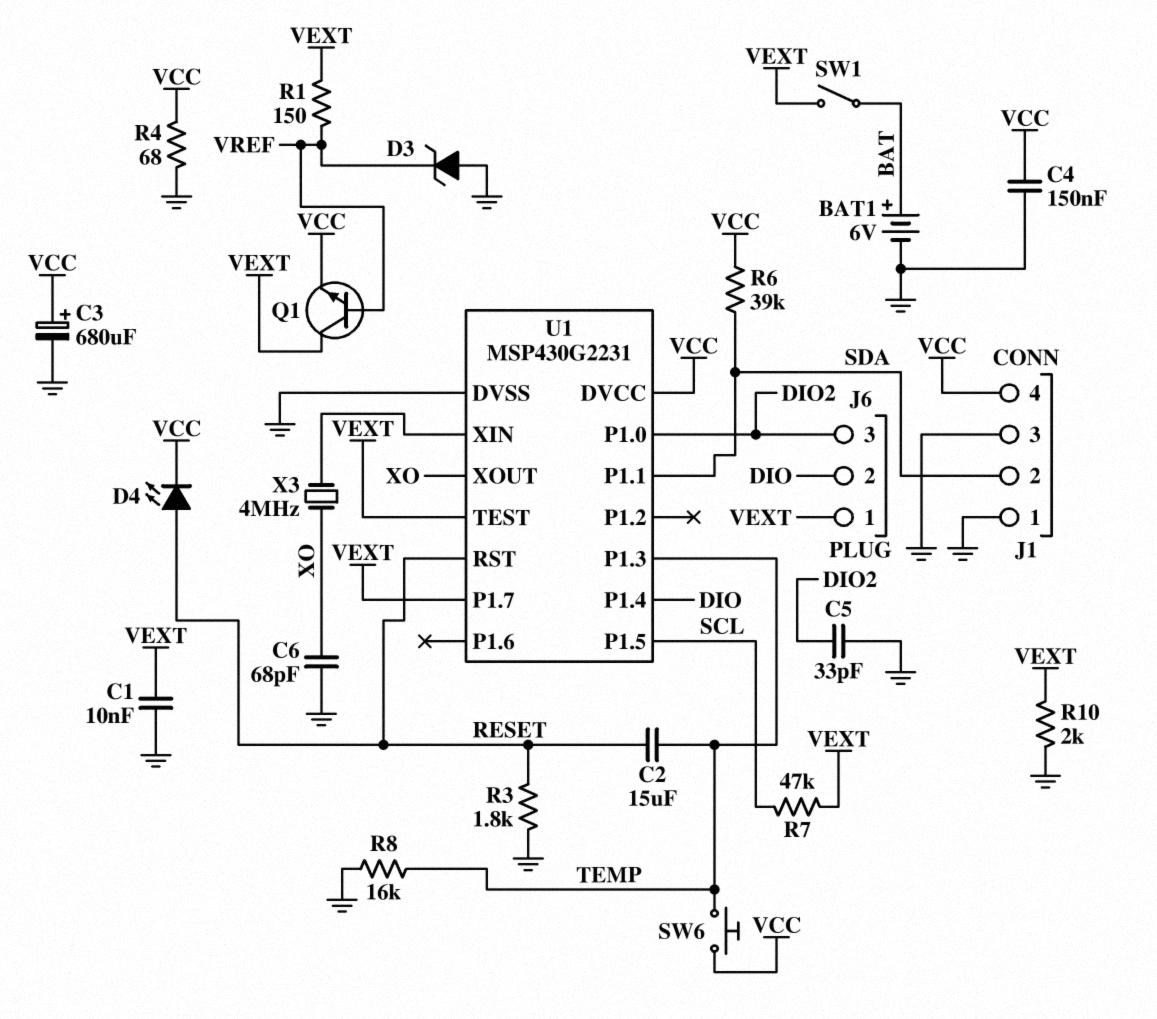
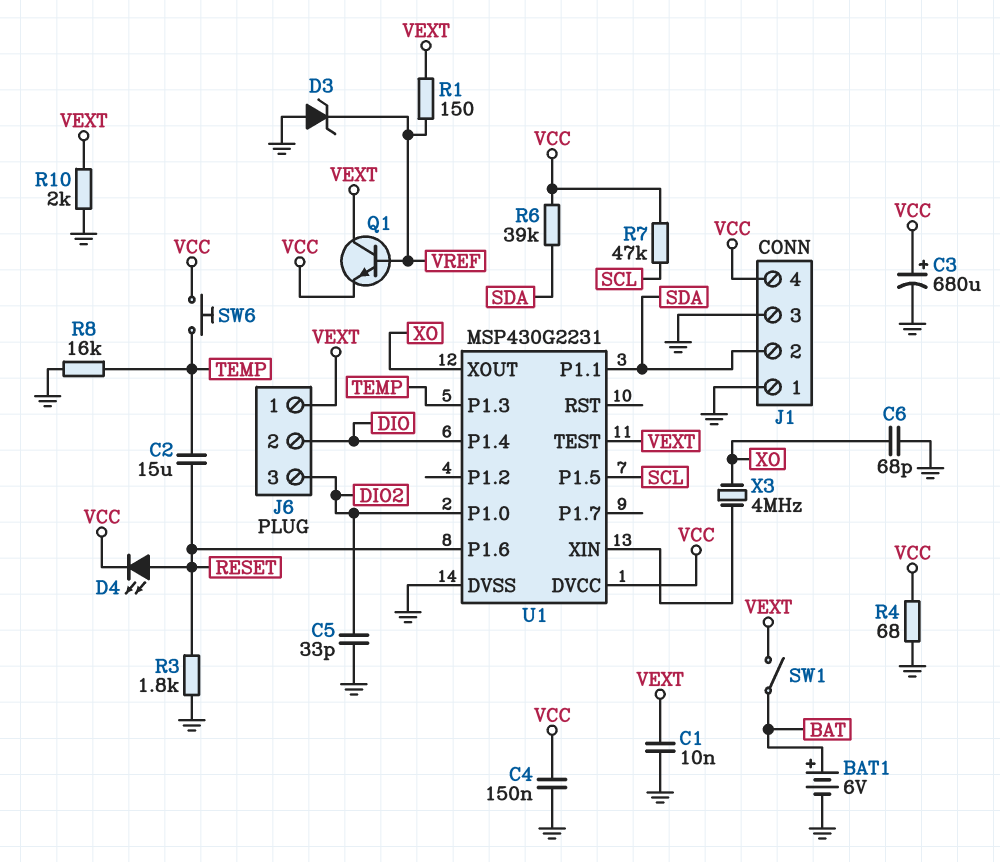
R7: 47k (SCL, VEXT) -> 47k (SCL, VCC)
U1 pin P1.6: none -> RESET
U1 pin P1.7: VEXT -> none
U1 pin RST: RESET -> none

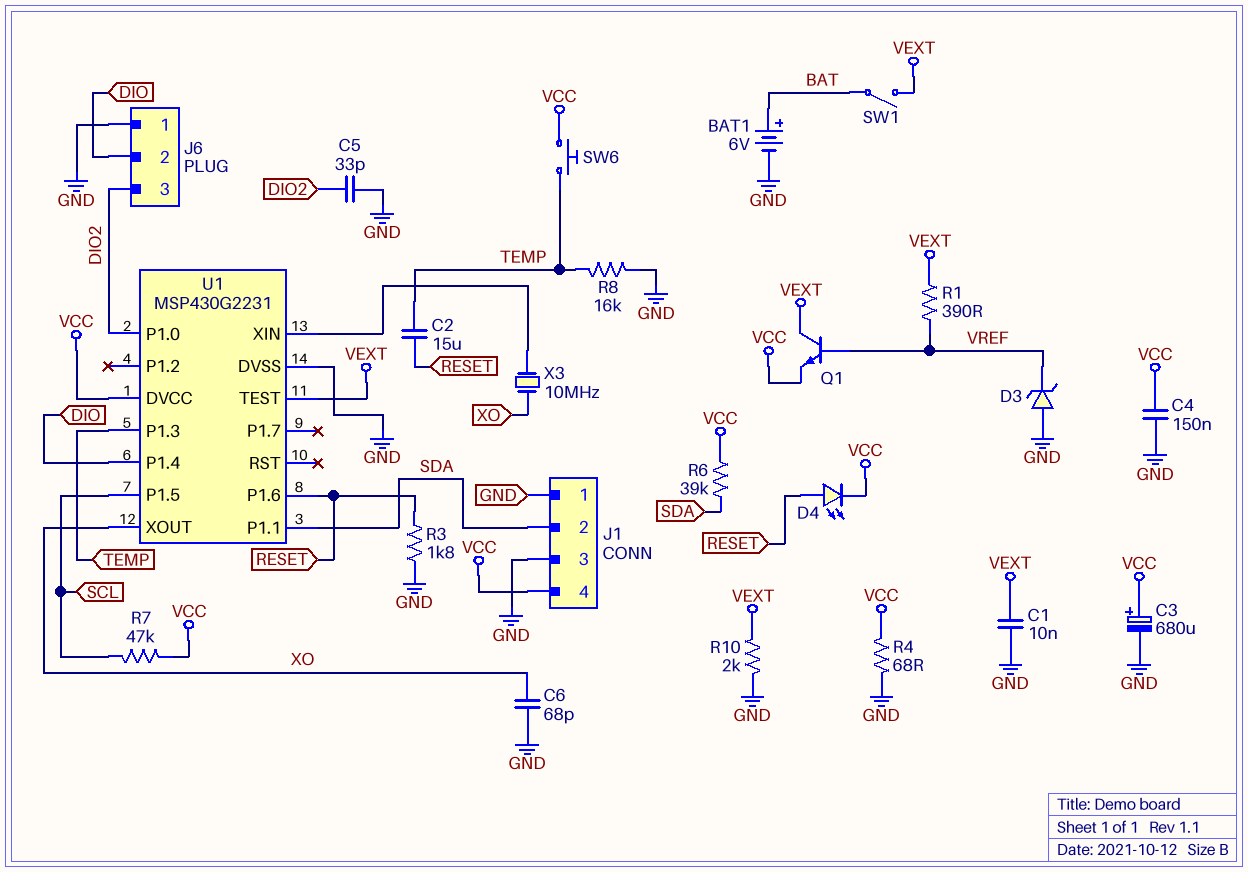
J6 pin 1: VEXT -> GND
R1: 150 (VEXT, VREF) -> 390 (VEXT, VREF)
X3: 4MHz (U1/XIN, XO) -> 10MHz (U1/XIN, XO)

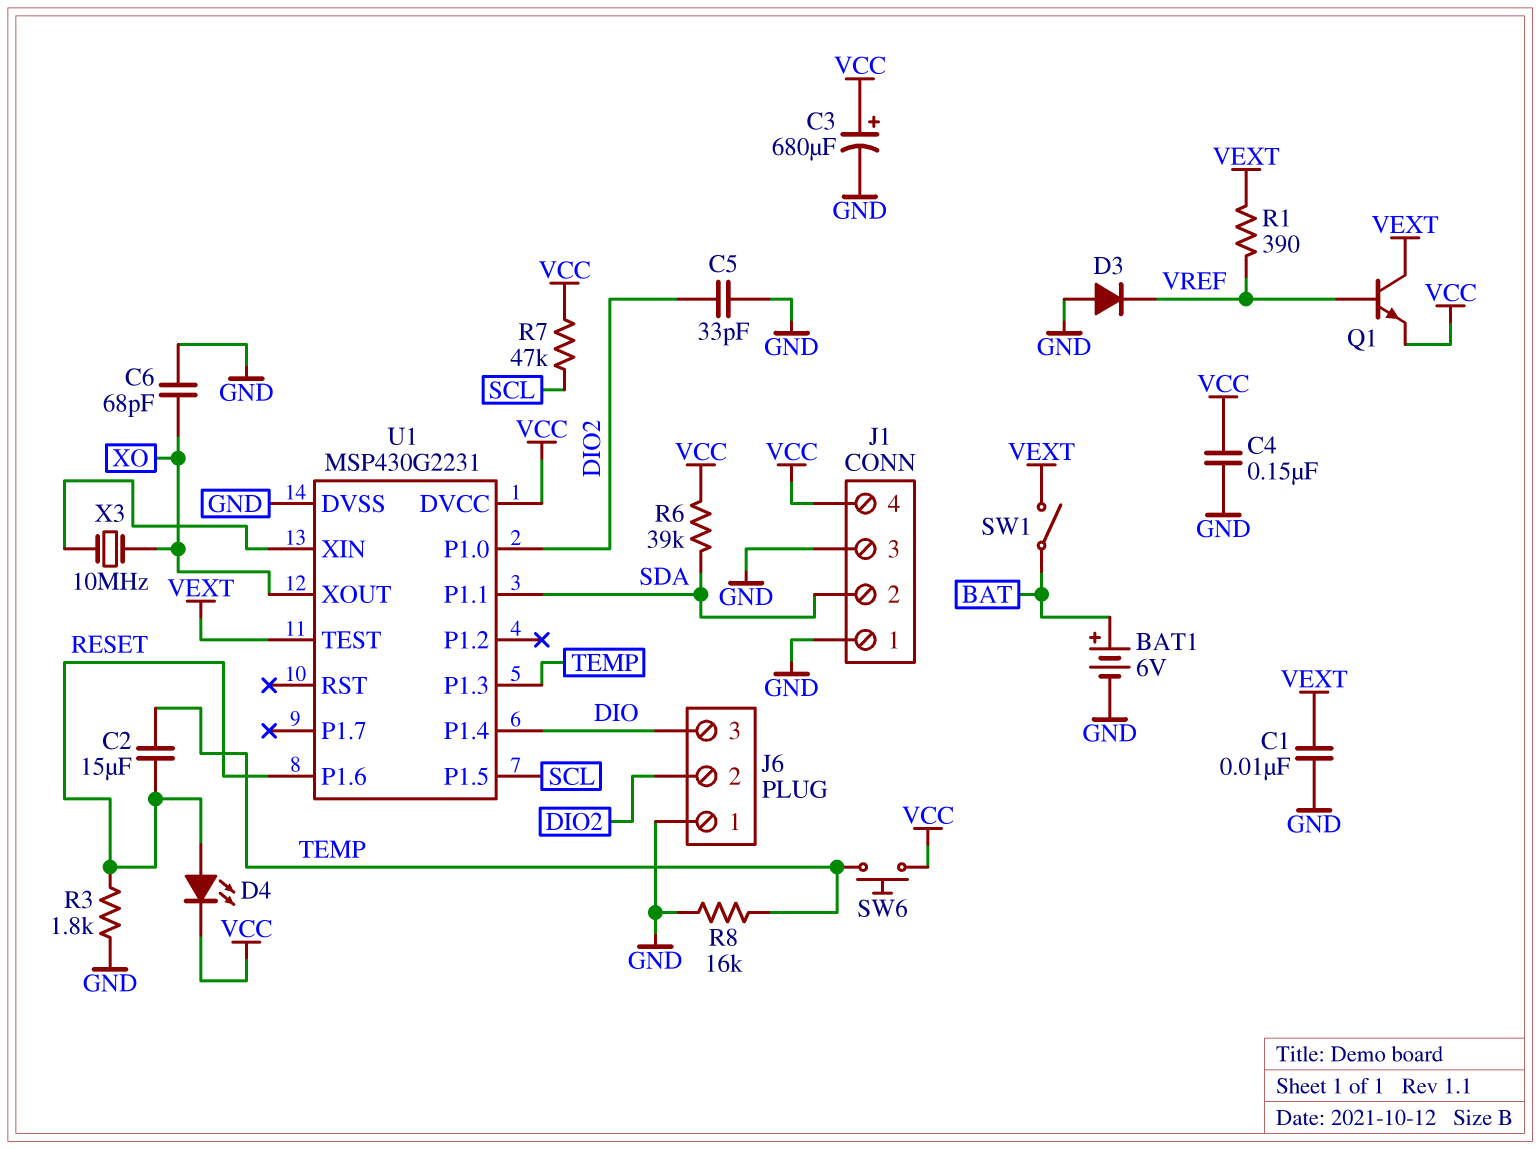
D3: zener (A GND, K VREF) -> diode (A GND, K VREF)
J6 pin 2: DIO -> DIO2
J6 pin 3: DIO2 -> DIO
R4: 68 (GND, VCC) -> none
R10: 2k (GND, VEXT) -> none

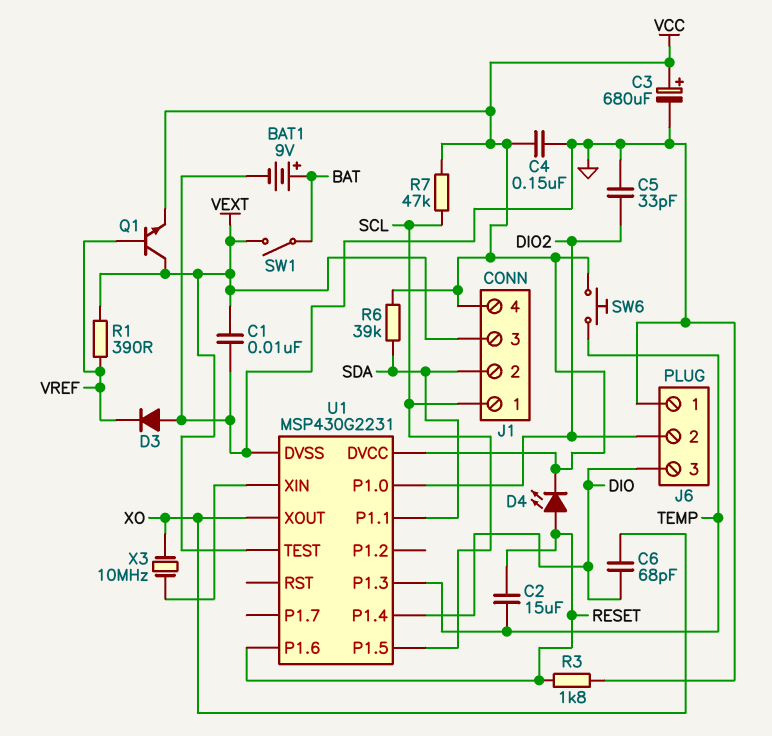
BAT1: 6V (plus BAT, minus GND) -> 9V (plus BAT, minus GND)
C6: 68pF (GND, XO) -> 68pF (DIO, XO)
J1 pin 1: GND -> SCL
J1 pin 3: GND -> VEXT
R8: 16k (GND, TEMP) -> none

